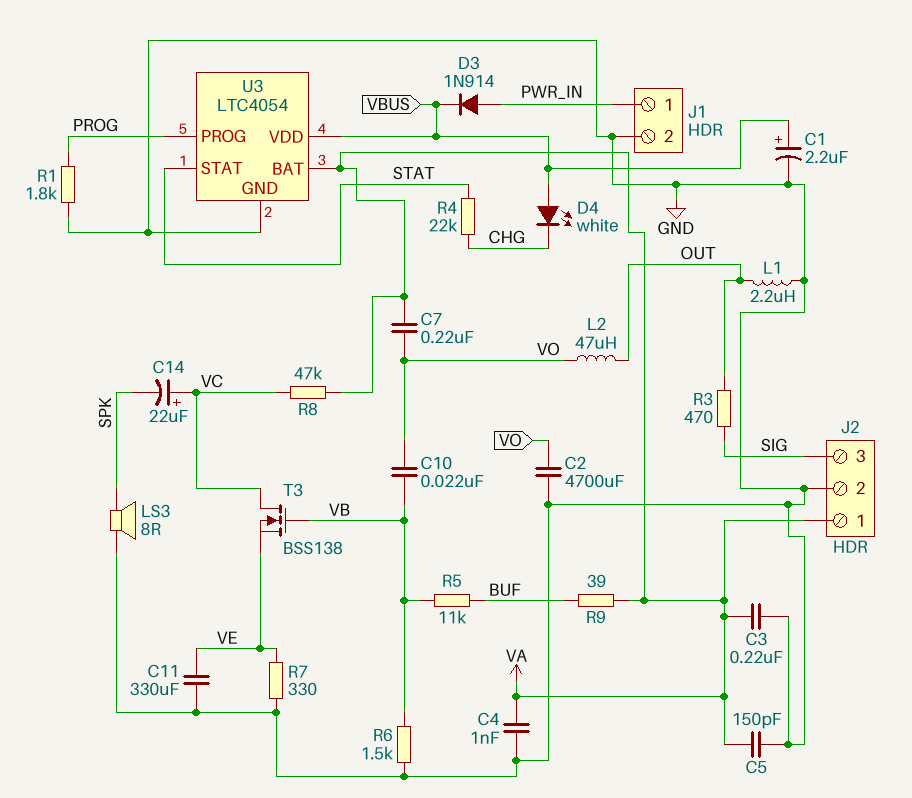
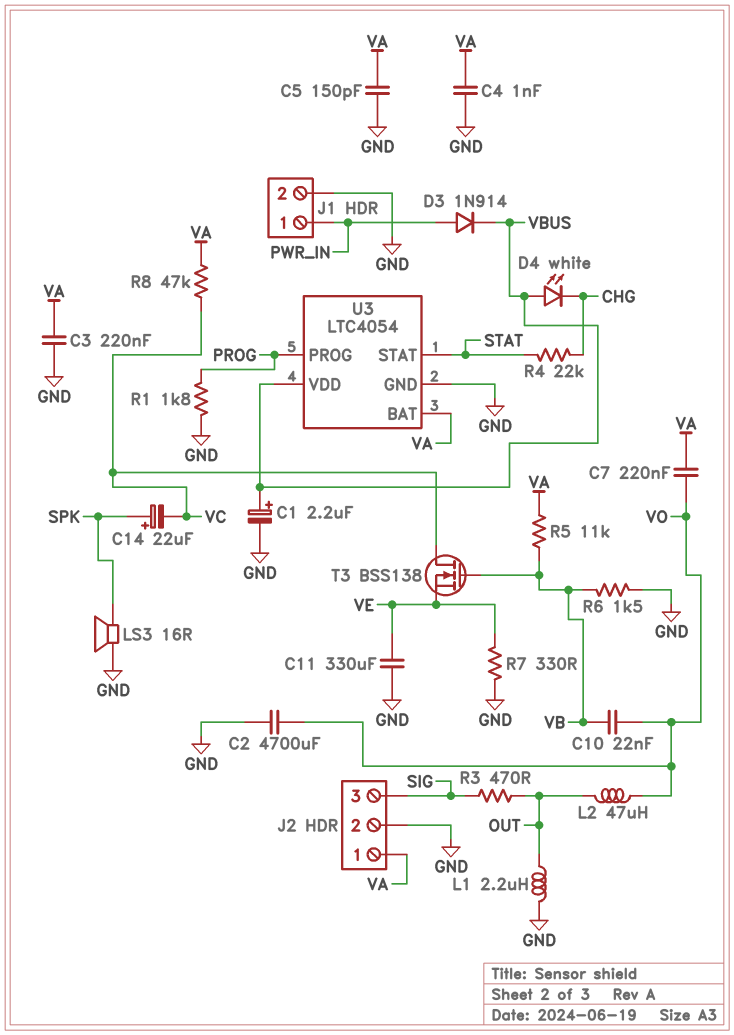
C14: 22uF (plus VC, minus SPK) -> 22uF (plus SPK, minus VC)
LS3: speaker 8R (GND, SPK) -> speaker 16R (GND, SPK)
R5: 11k (BUF, VB) -> 11k (VA, VB)
R9: 39 (BUF, VA) -> none

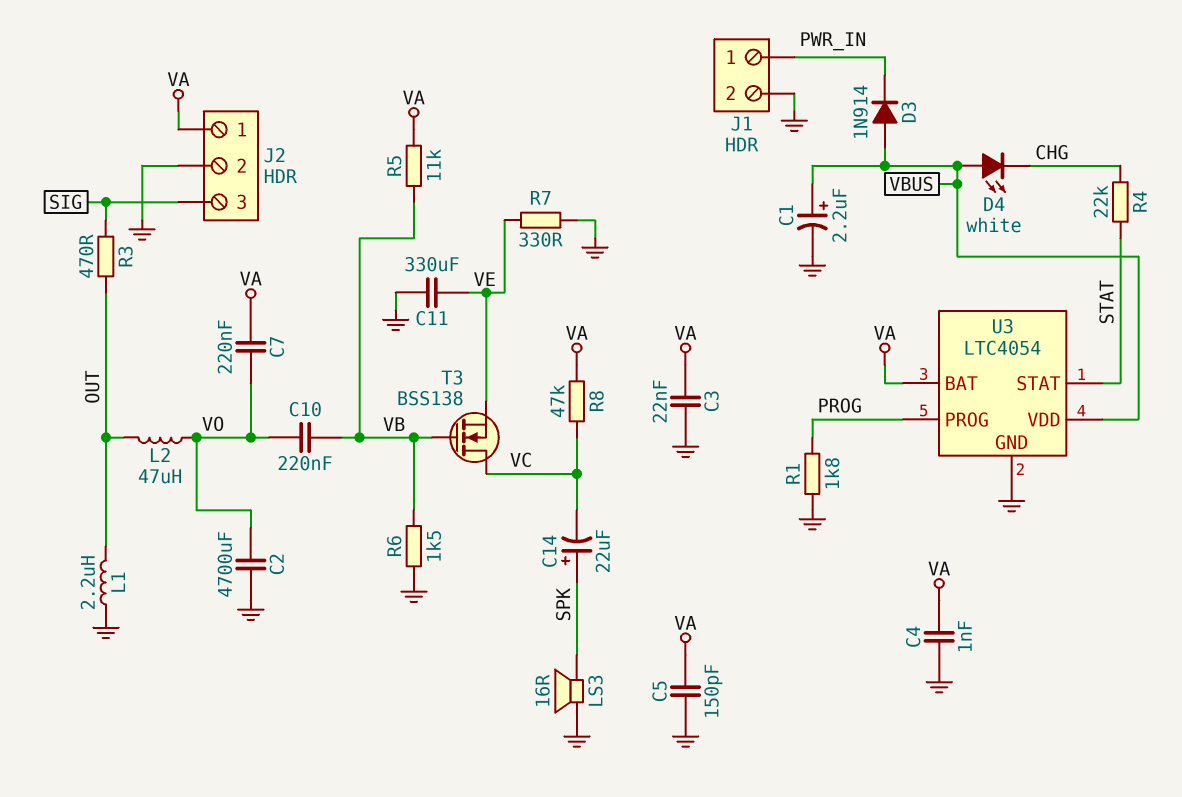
C3: 220nF (GND, VA) -> 22nF (GND, VA)
C10: 22nF (VB, VO) -> 220nF (VB, VO)
D3: diode 1N914 (A PWR_IN, K VBUS) -> diode 1N914 (A VBUS, K PWR_IN)

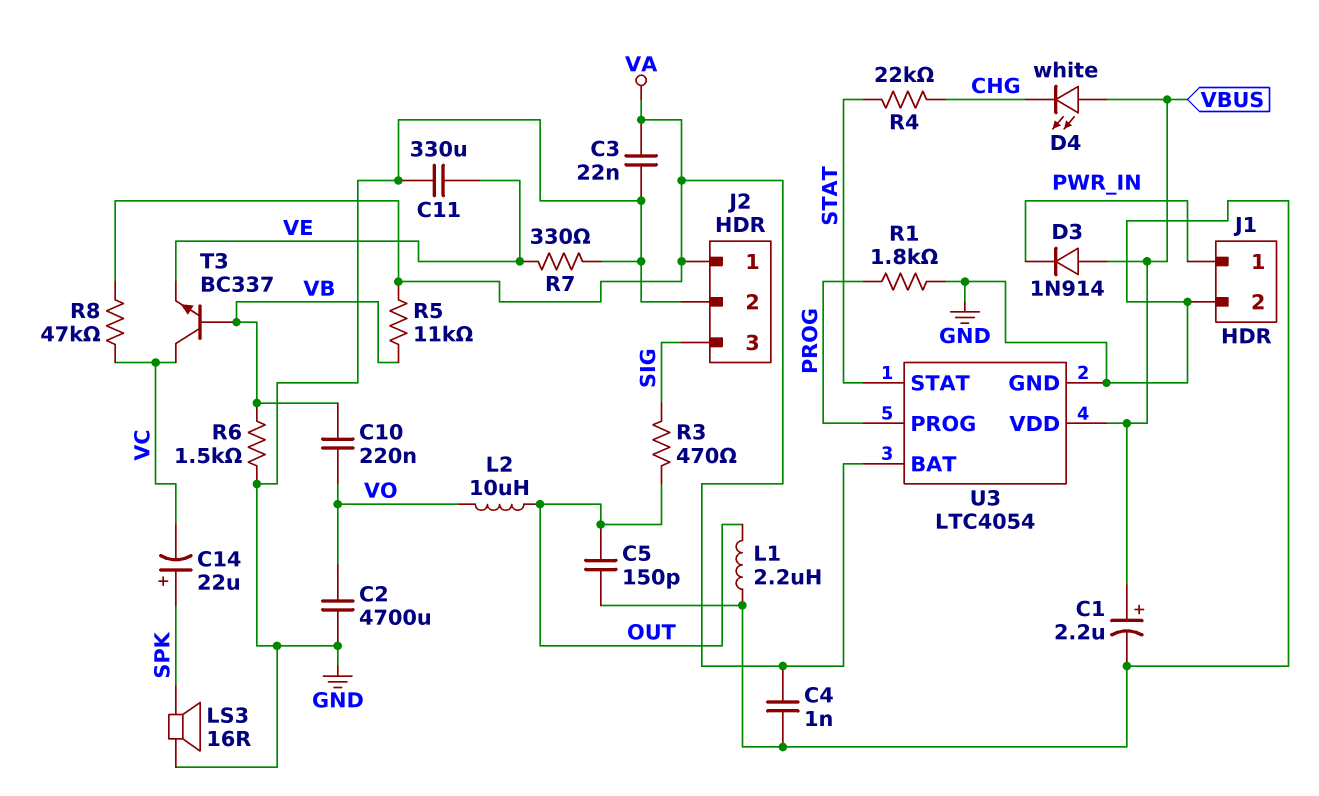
C5: 150pF (GND, VA) -> 150pF (GND, OUT)
C7: 220nF (VA, VO) -> none
L2: 47uH (OUT, VO) -> 10uH (OUT, VO)
T3: NMOS BSS138 (G VB, D VC, S VE) -> NPN BC337 (B VB, C VC, E VE)

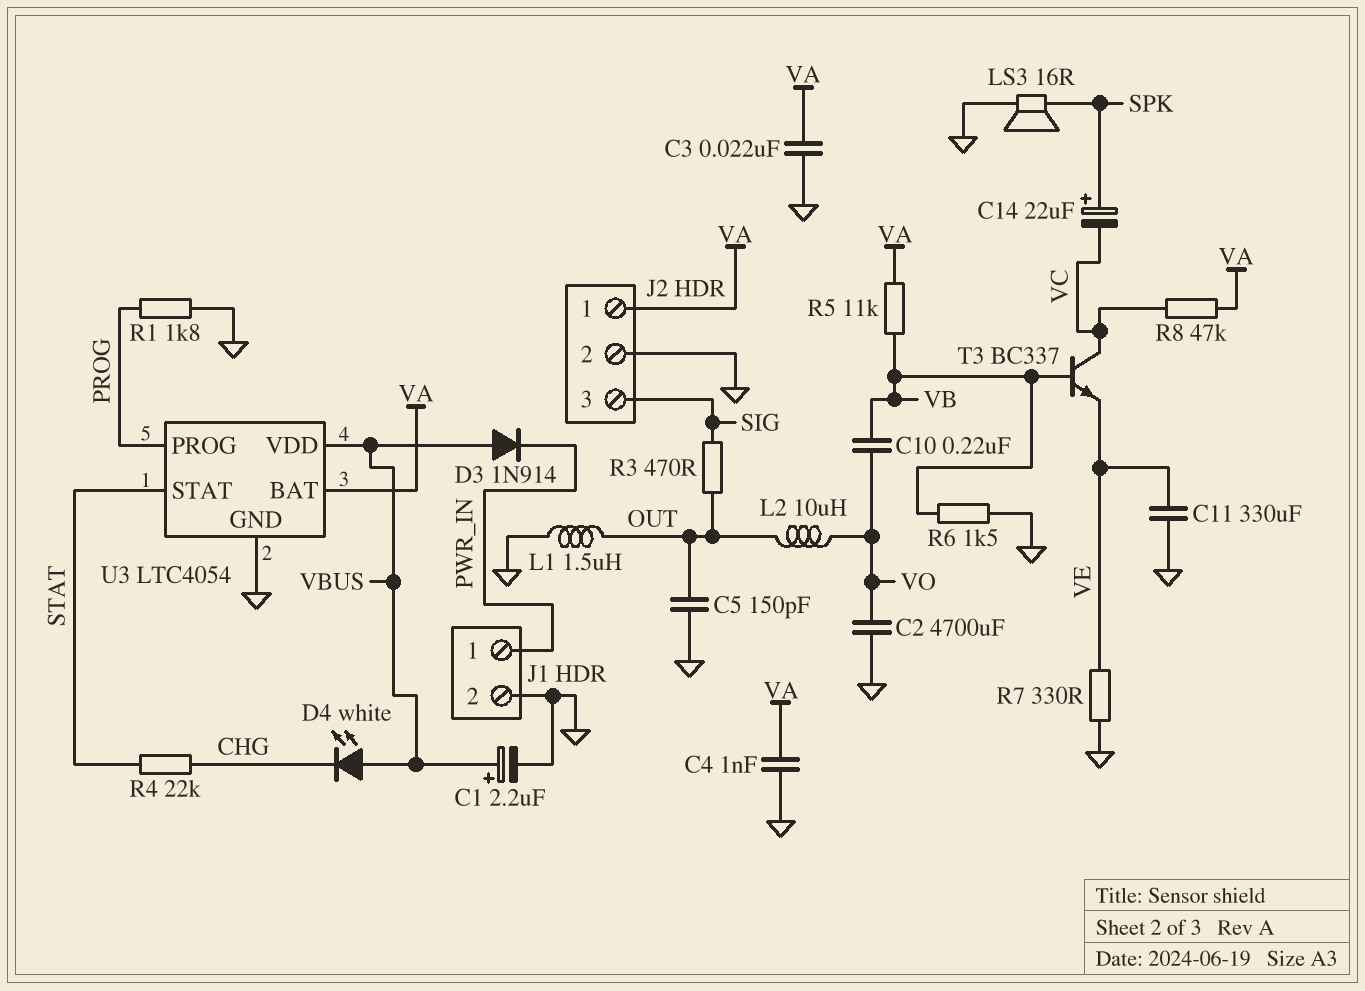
L1: 2.2uH (GND, OUT) -> 1.5uH (GND, OUT)

